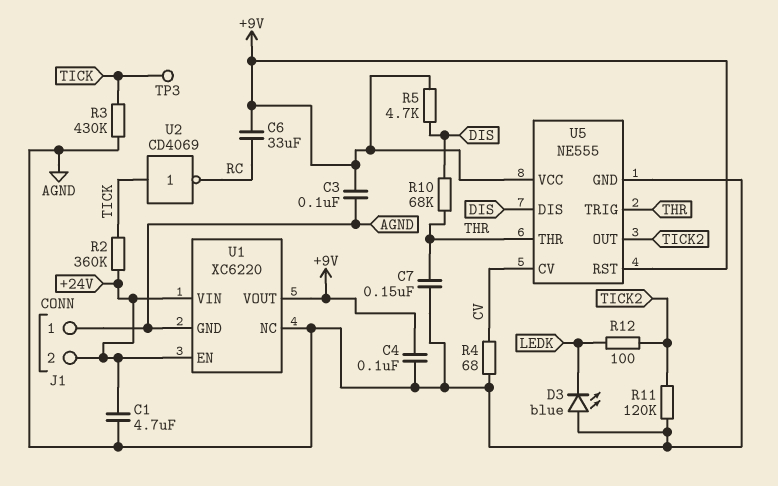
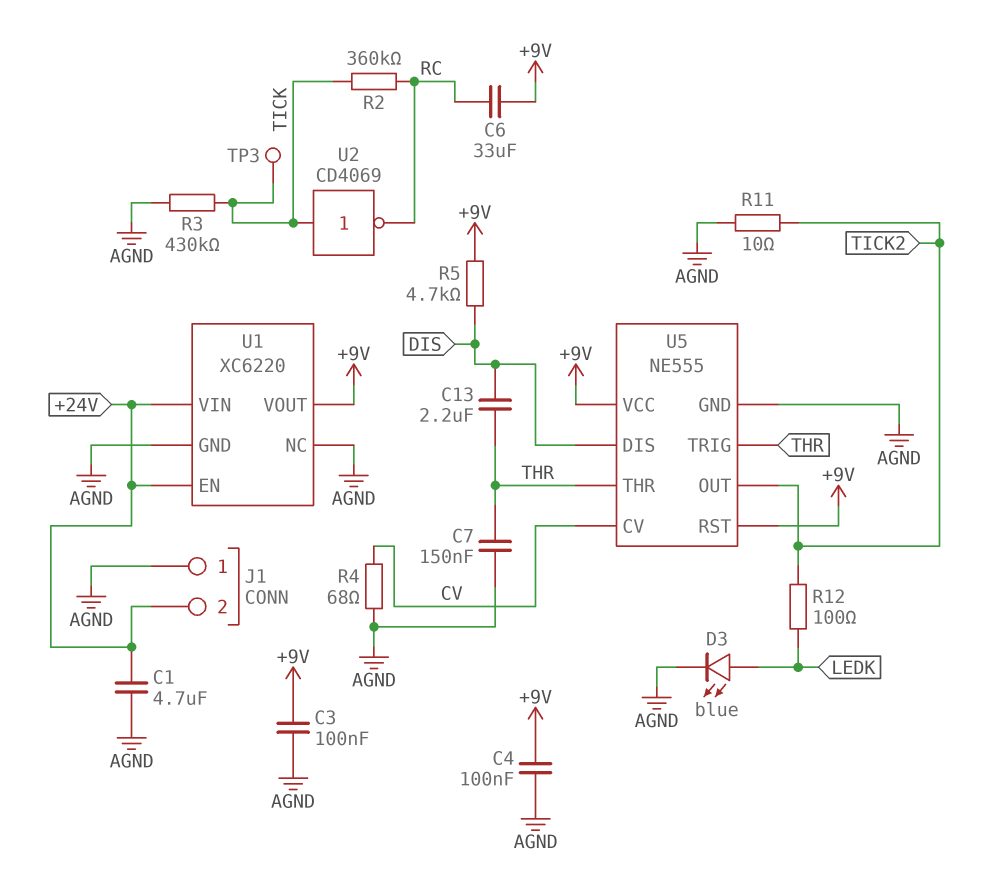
C13: none -> 2.2uF (DIS, THR)
D3: LED blue (A AGND, K LEDK) -> LED blue (A LEDK, K AGND)
R2: 360k (+24V, TICK) -> 360k (RC, TICK)
R10: 68k (DIS, THR) -> none
R11: 120k (AGND, TICK2) -> 10 (AGND, TICK2)

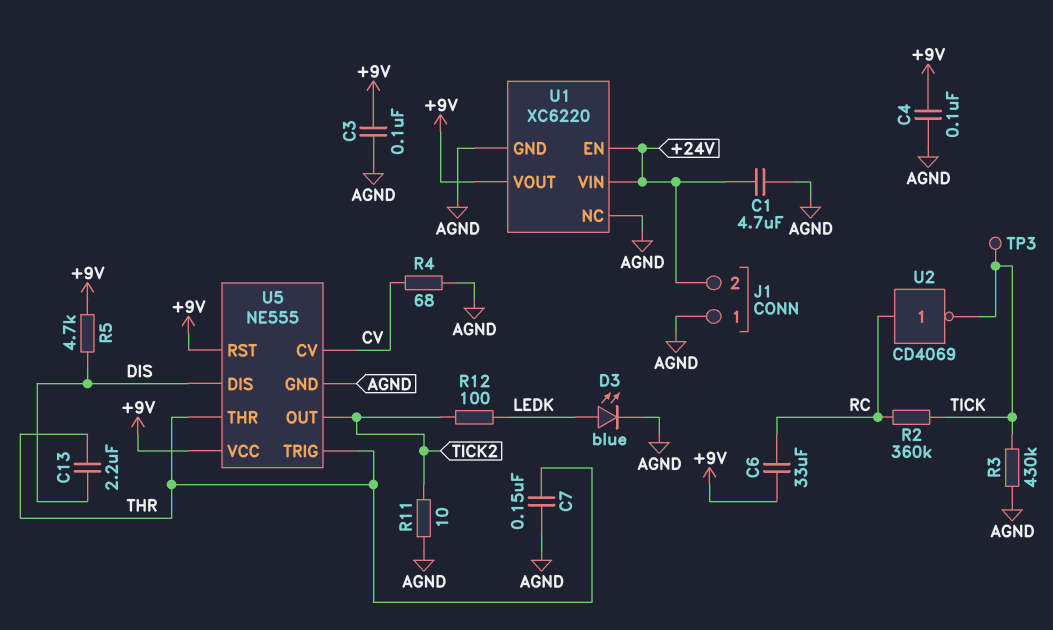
U2: NOT CD4069 (in TICK, out RC) -> NOT CD4069 (in RC, out TICK)

